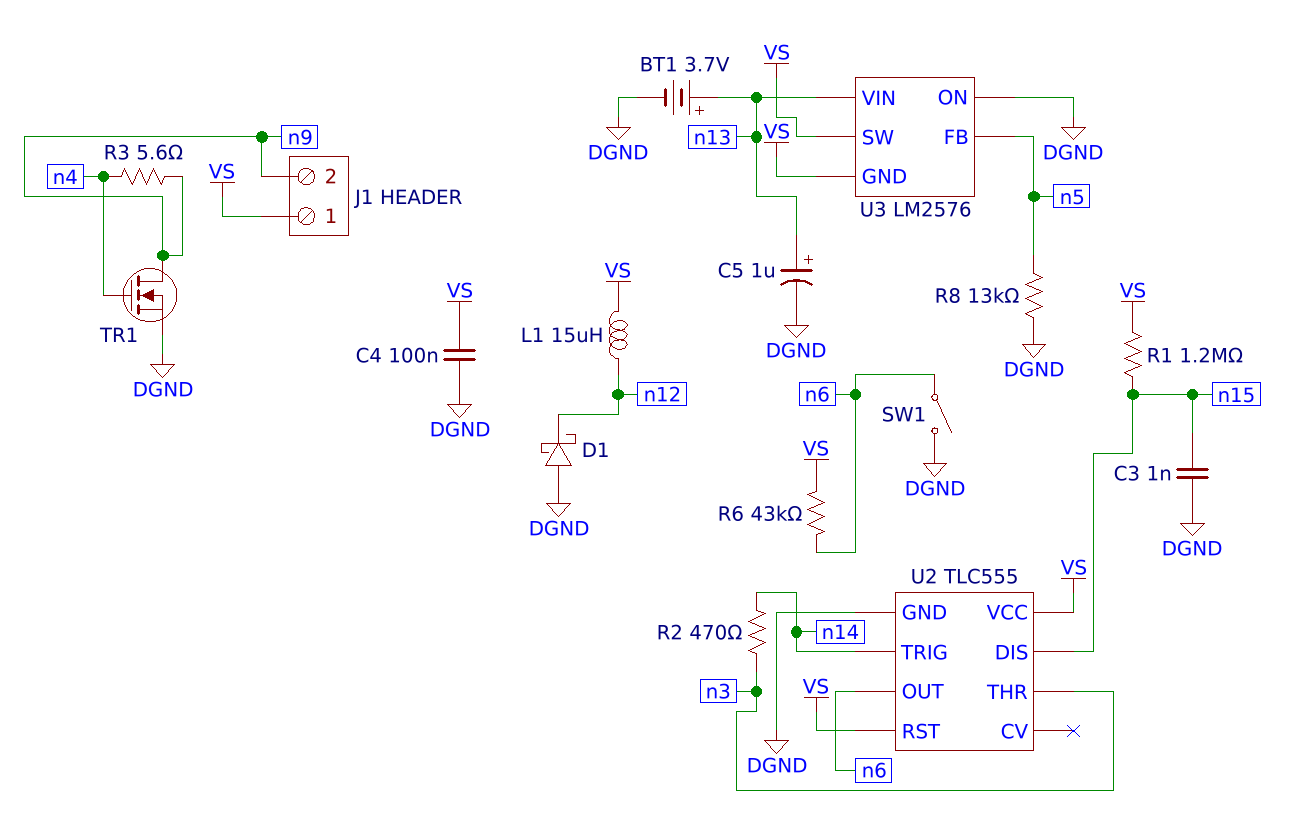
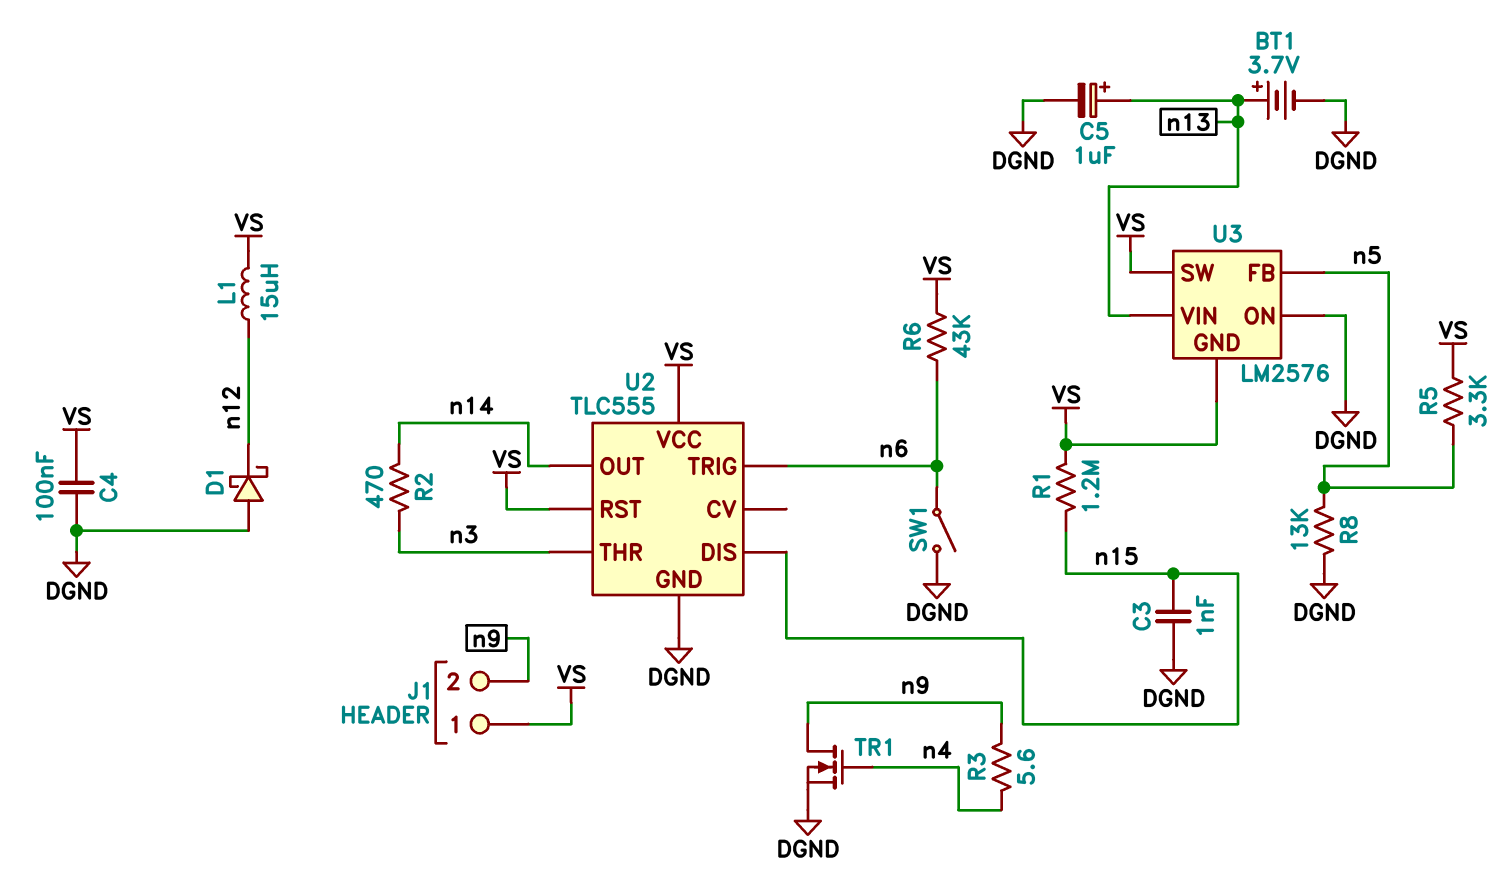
R5: none -> 3.3k (VS, n5)
U2 pin OUT: n6 -> n14
U2 pin TRIG: n14 -> n6

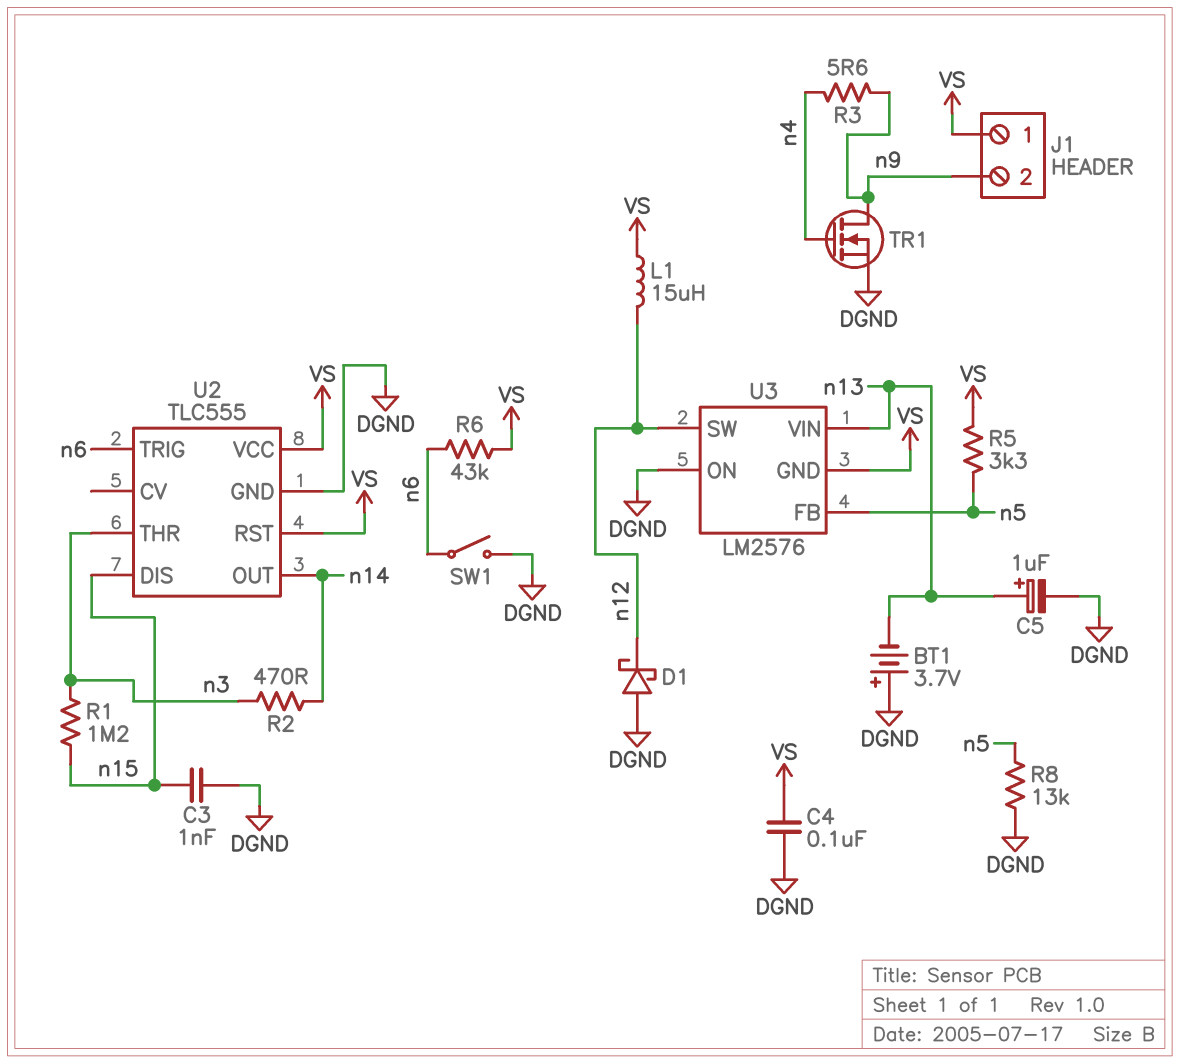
BT1: 3.7V (plus n13, minus DGND) -> 3.7V (plus DGND, minus n13)
R1: 1.2M (VS, n15) -> 1.2M (n3, n15)
U3 pin SW: VS -> n12

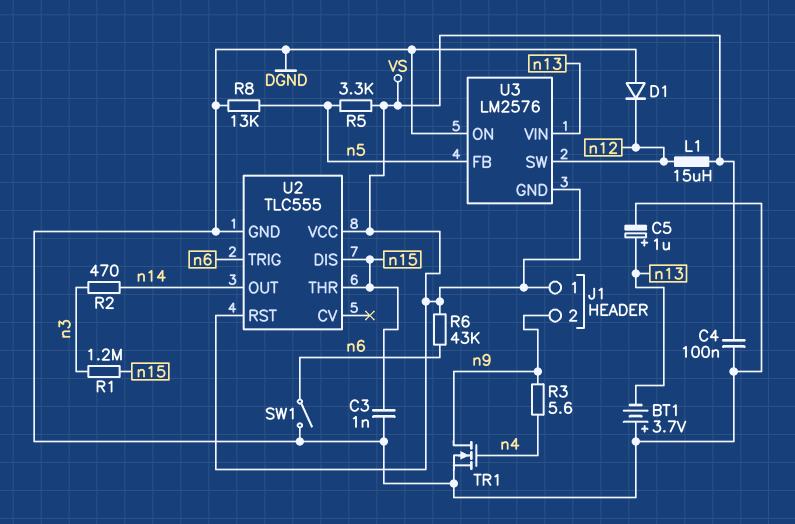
D1: schottky (A DGND, K n12) -> diode (A DGND, K n12)
U2 pin THR: n3 -> n15

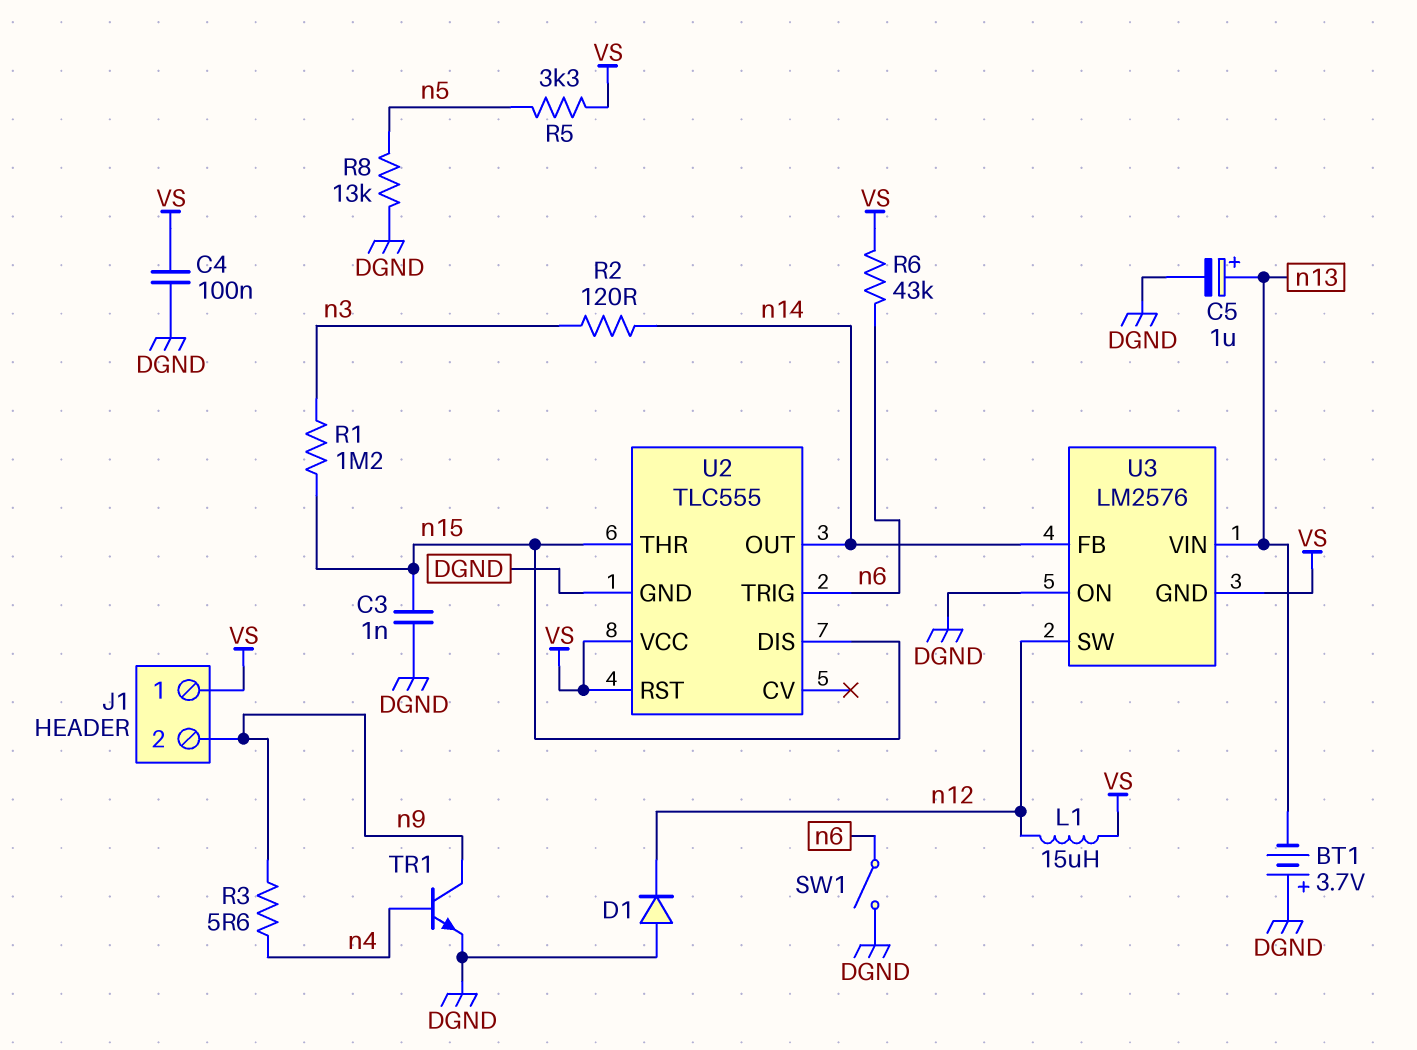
R2: 470 (n3, n14) -> 120 (n3, n14)
TR1: NMOS (G n4, D n9, S DGND) -> NPN (B n4, C n9, E DGND)
U3 pin FB: n5 -> n14

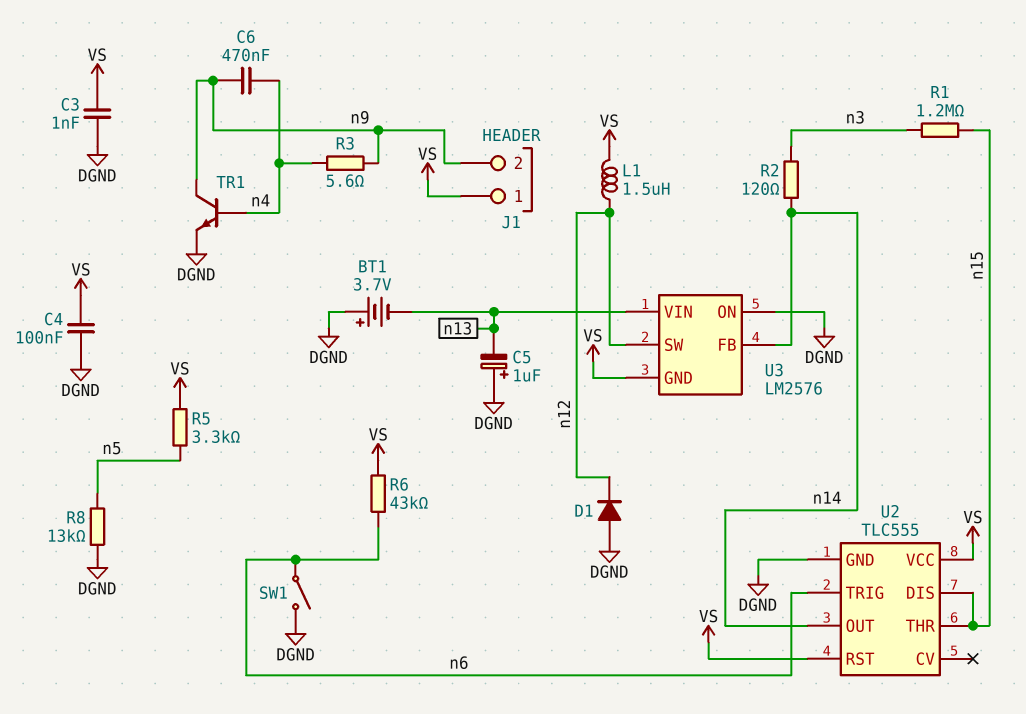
C3: 1nF (DGND, n15) -> 1nF (DGND, VS)
C5: 1uF (plus n13, minus DGND) -> 1uF (plus DGND, minus n13)
C6: none -> 470nF (n4, n9)
L1: 15uH (VS, n12) -> 1.5uH (VS, n12)

